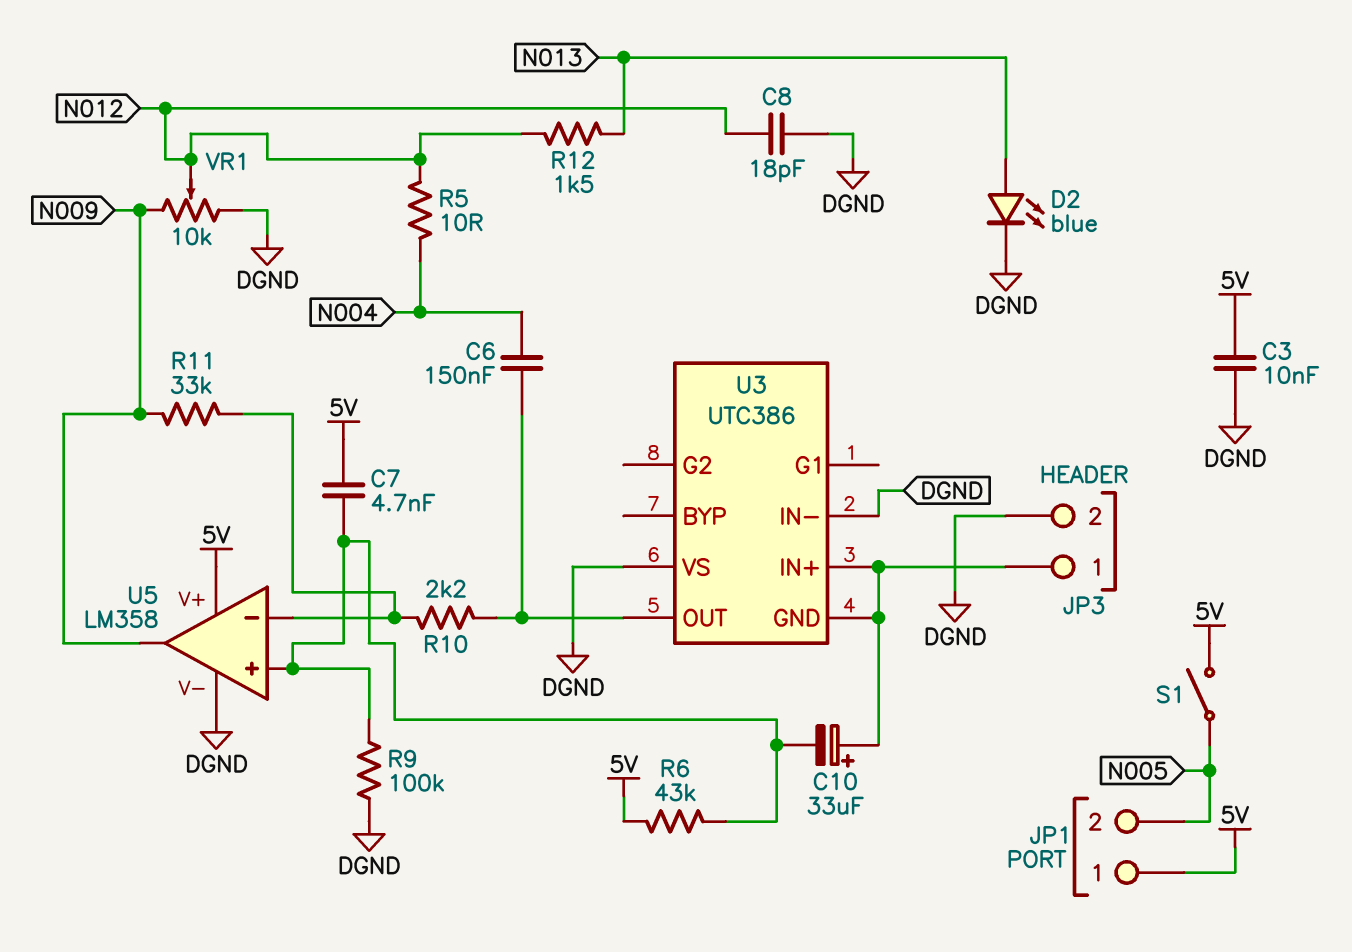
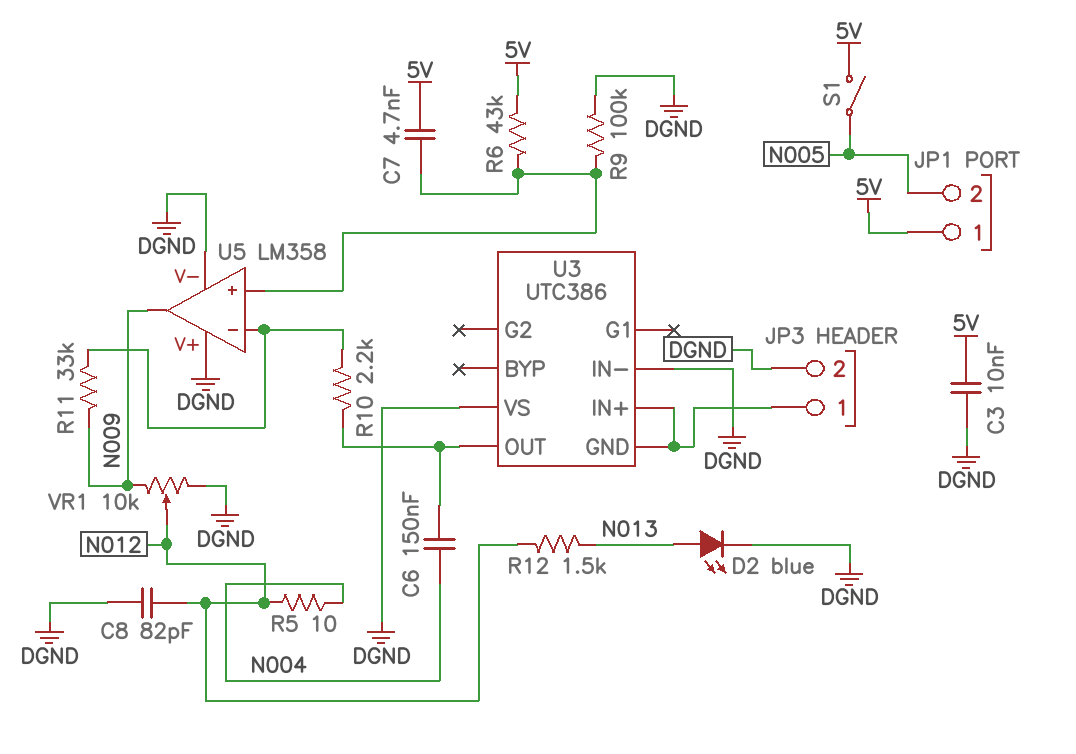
C8: 18pF (DGND, N012) -> 82pF (DGND, N012)
C10: 33uF (plus JP3/1, minus U5/in+) -> none
U5 pin V+: 5V -> DGND

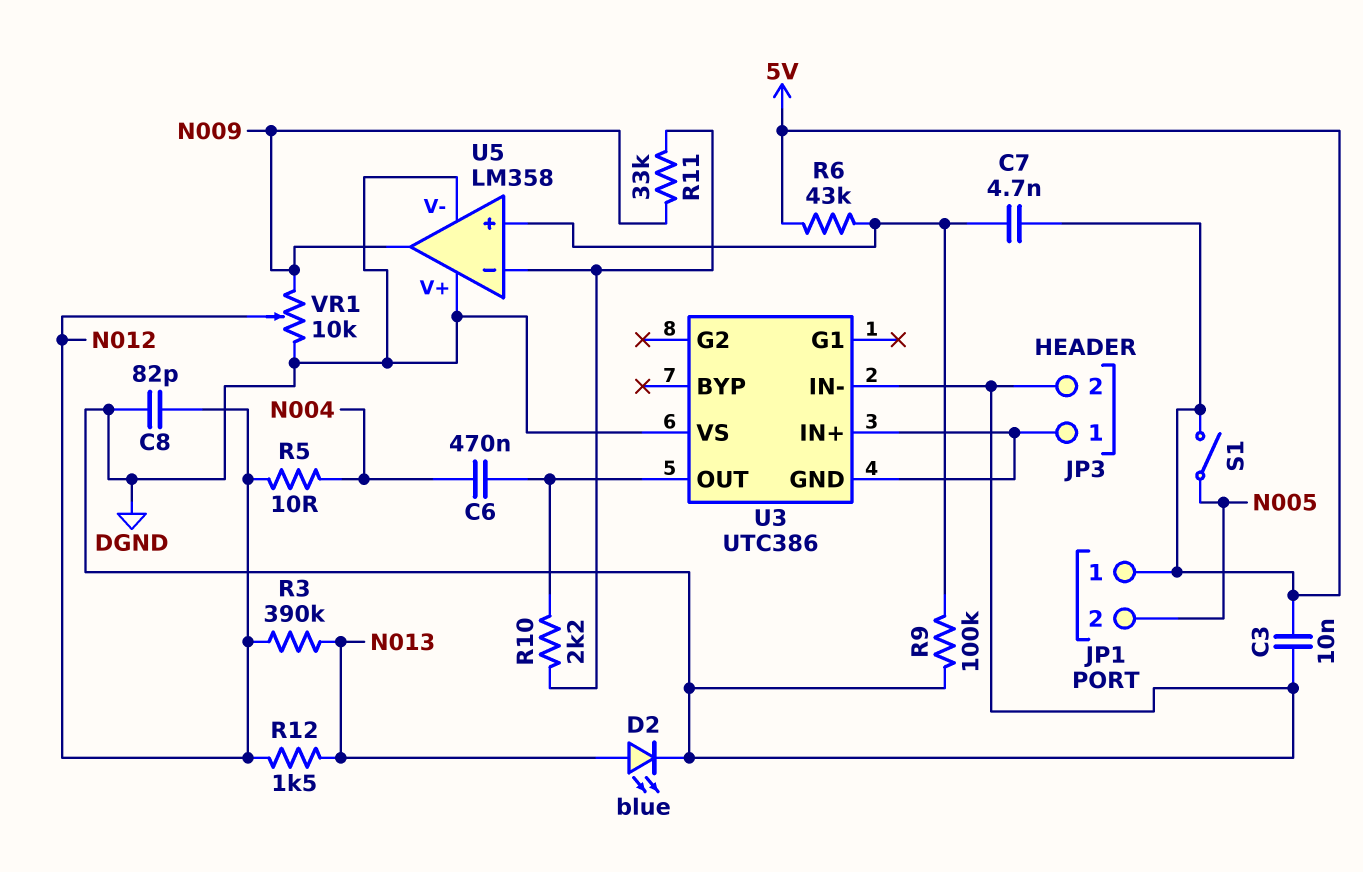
C6: 150nF (N004, U3/OUT) -> 470nF (N004, U3/OUT)
R3: none -> 390k (N012, N013)

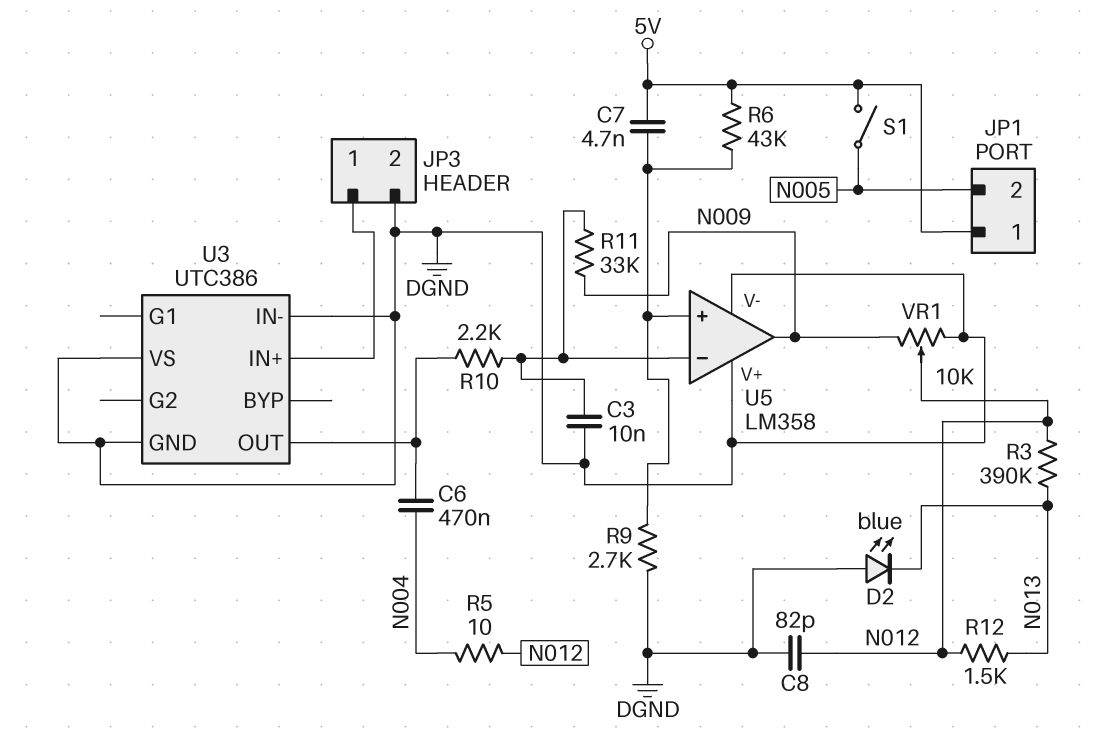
C3: 10nF (5V, DGND) -> 10nF (DGND, U5/in-)
D2: LED blue (A N013, K DGND) -> LED blue (A DGND, K N013)
R9: 100k (DGND, U5/in+) -> 2.7k (DGND, U5/in+)
U3 pin GND: JP3/1 -> DGND

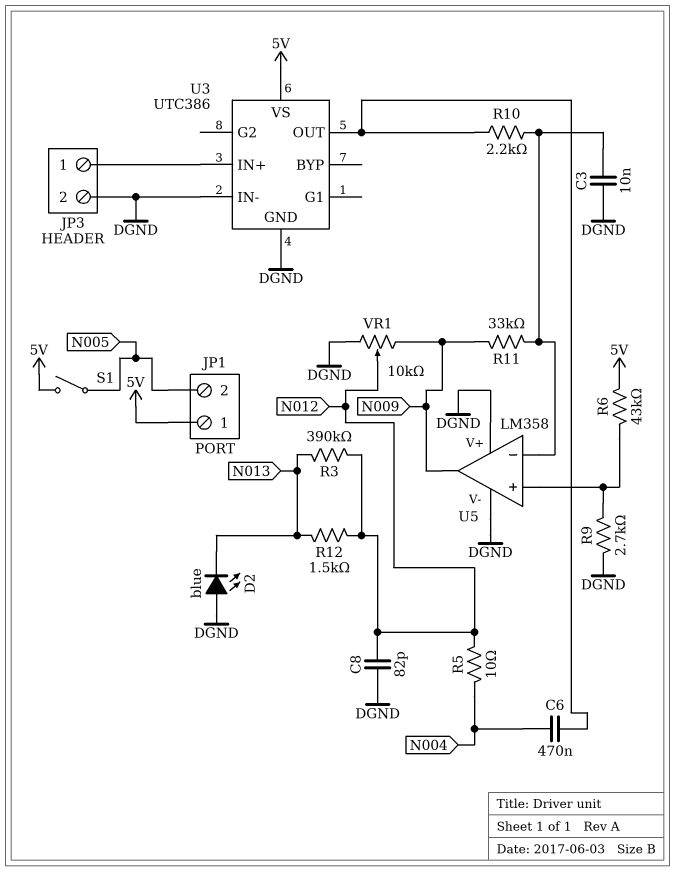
C7: 4.7nF (5V, U5/in+) -> none
U3 pin VS: DGND -> 5V

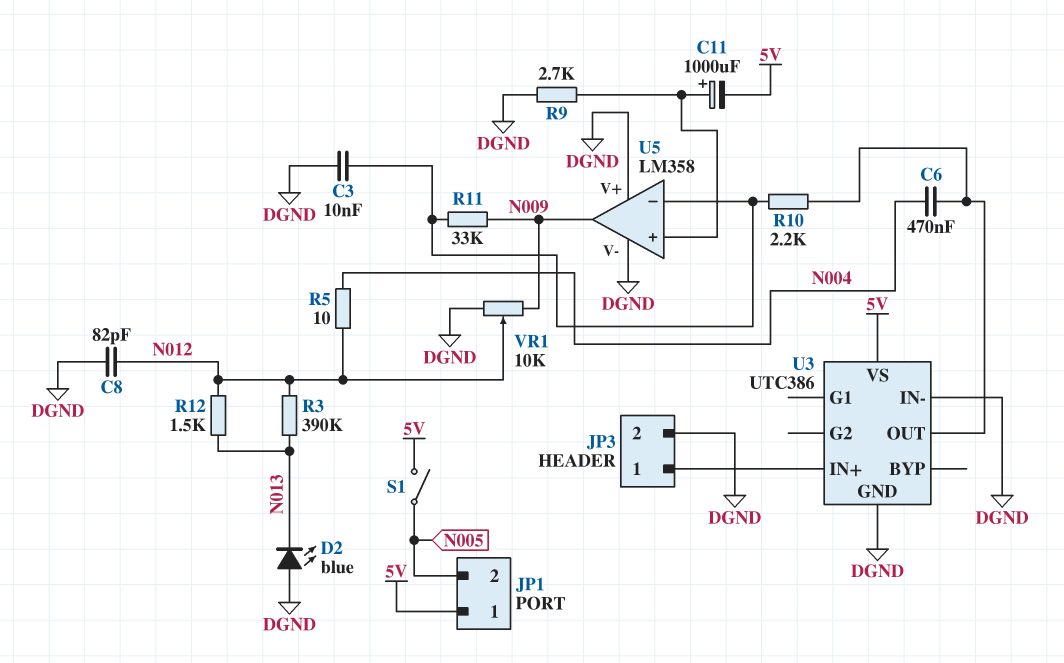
C11: none -> 1000uF (plus U5/in+, minus 5V)
R6: 43k (5V, U5/in+) -> none

